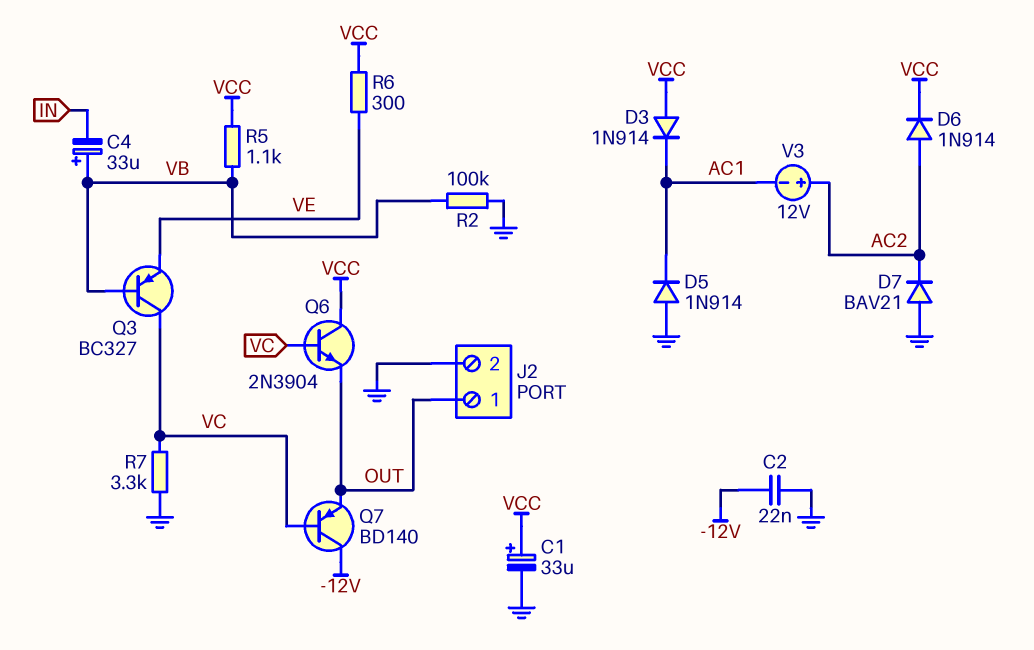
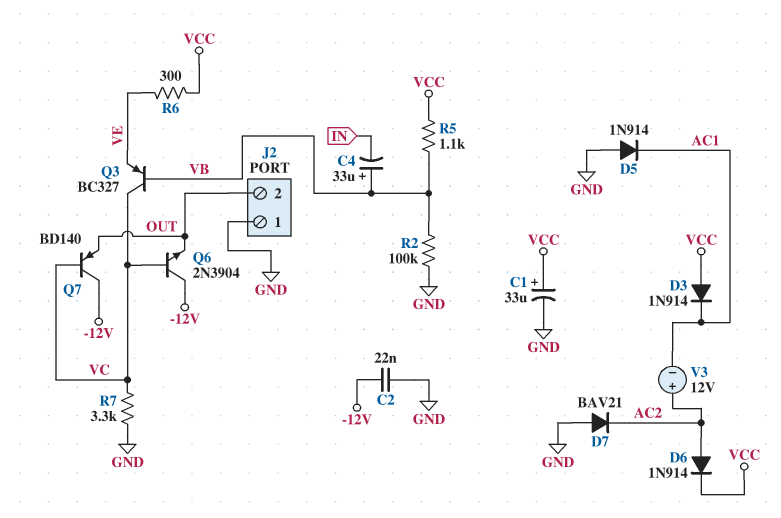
J2 pin 1: OUT -> GND
J2 pin 2: GND -> OUT
Q6: NPN 2N3904 (B VC, C VCC, E OUT) -> NPN 2N3904 (B VC, C -12V, E OUT)

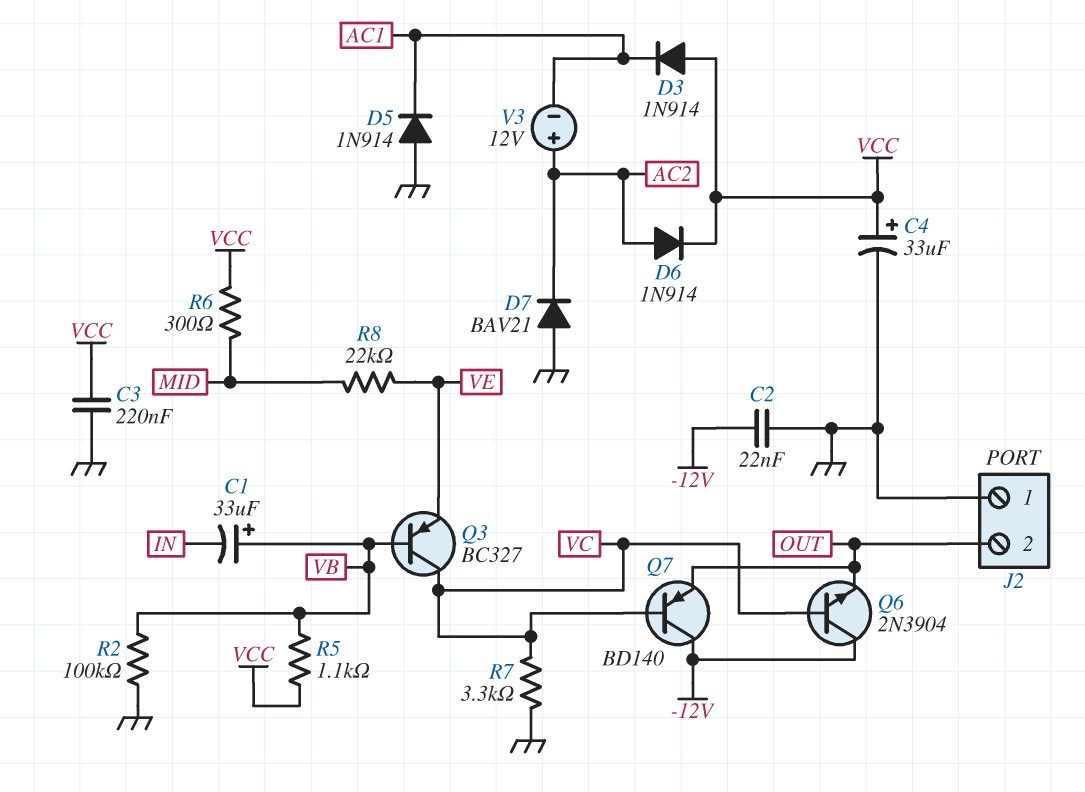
C1: 33uF (plus VCC, minus GND) -> 33uF (plus VB, minus IN)
C3: none -> 220nF (GND, VCC)
C4: 33uF (plus VB, minus IN) -> 33uF (plus VCC, minus GND)
R6: 300 (VCC, VE) -> 300 (MID, VCC)
R8: none -> 22k (MID, VE)

